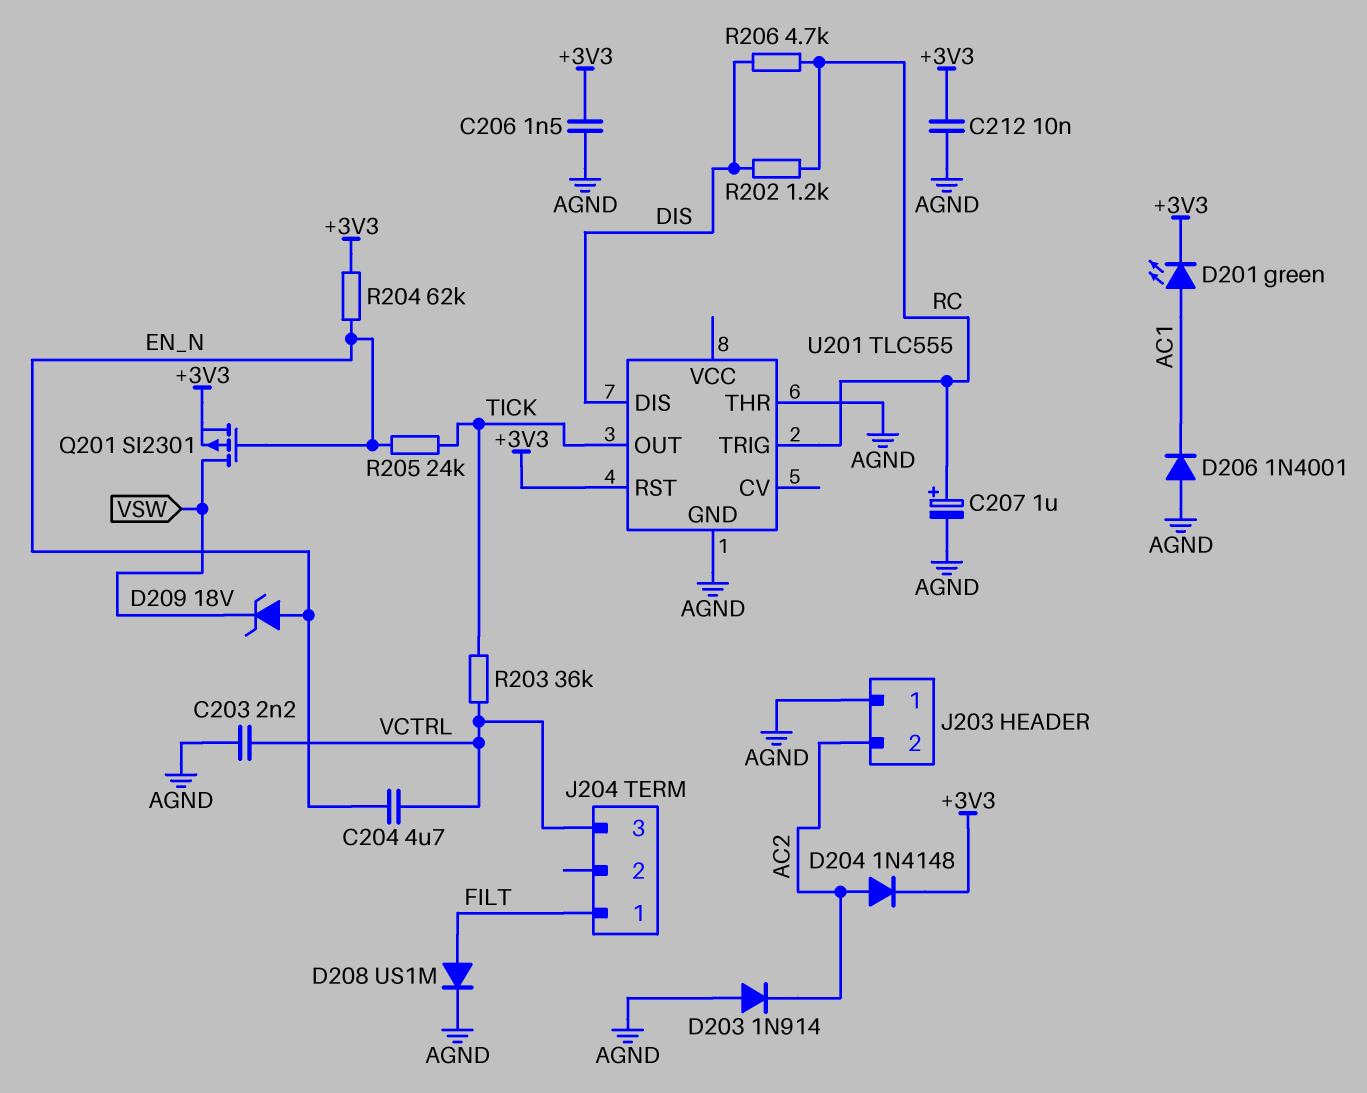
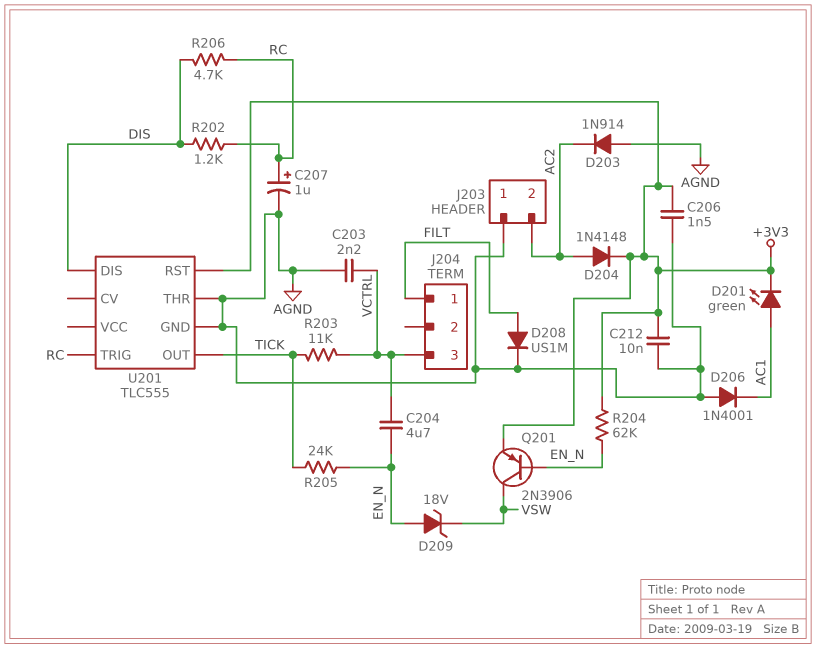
Q201: PMOS SI2301 (G EN_N, D VSW, S +3V3) -> PNP 2N3906 (B EN_N, C VSW, E +3V3)
R203: 36k (TICK, VCTRL) -> 11k (TICK, VCTRL)

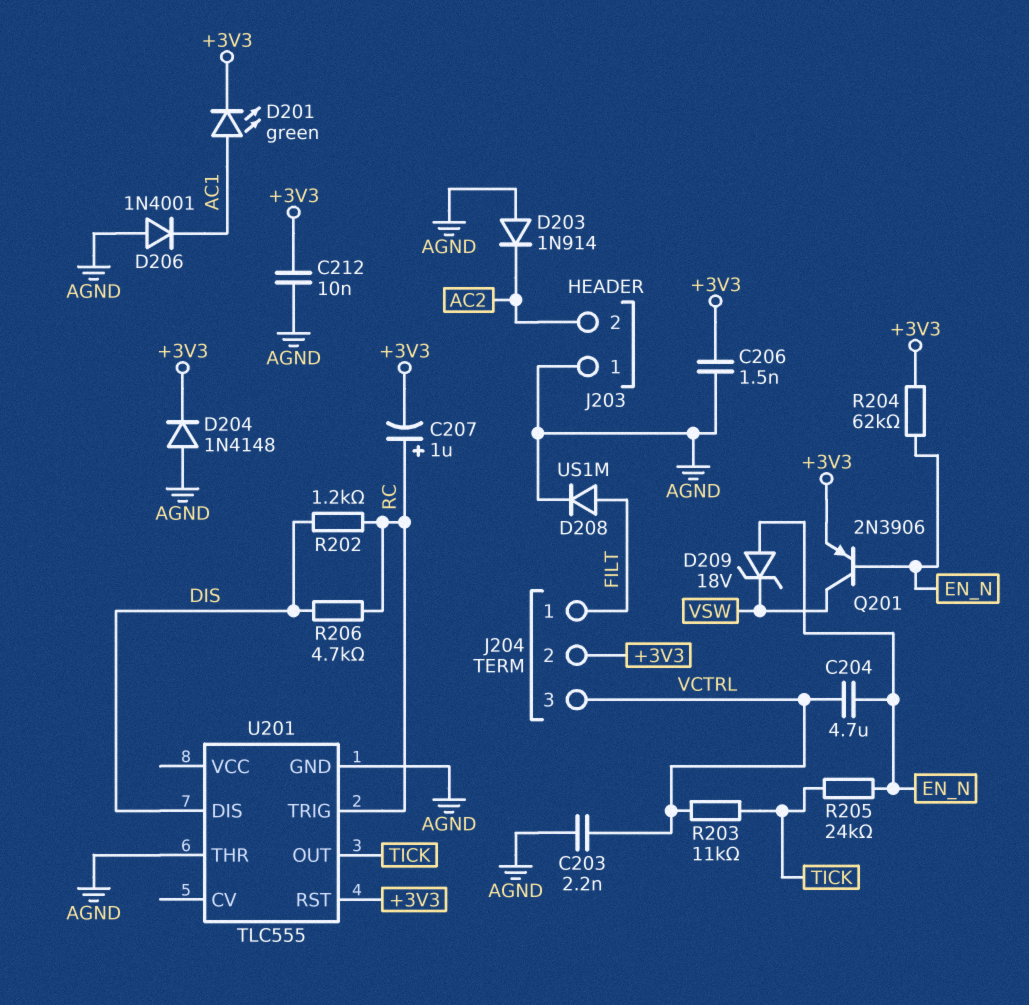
C207: 1uF (plus RC, minus AGND) -> 1uF (plus RC, minus +3V3)
D204: diode 1N4148 (A AC2, K +3V3) -> diode 1N4148 (A AGND, K +3V3)
J204 pin 2: none -> +3V3

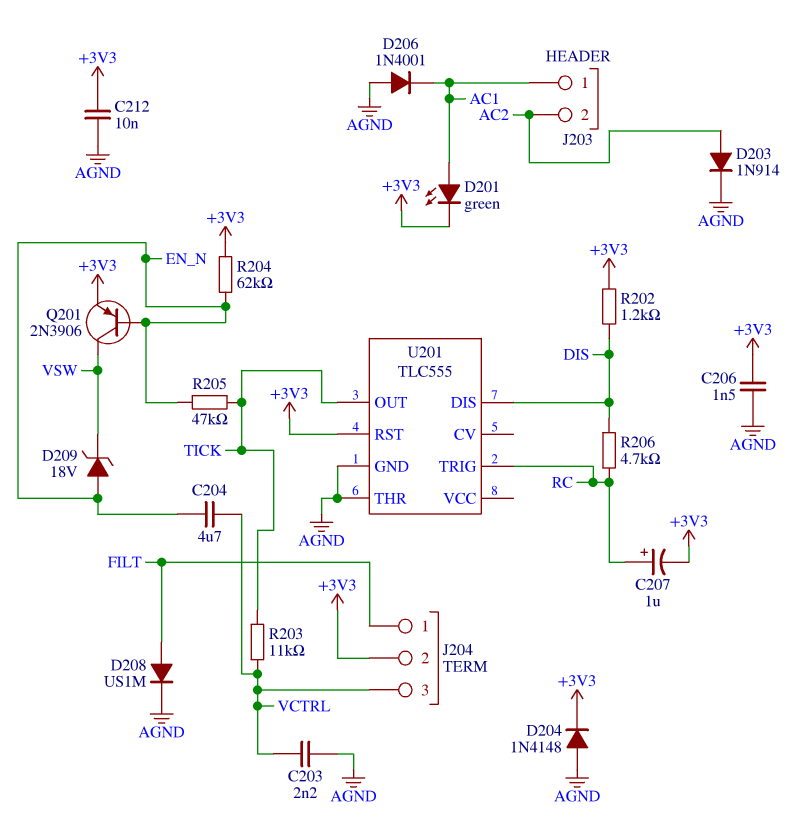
D203: diode 1N914 (A AGND, K AC2) -> diode 1N914 (A AC2, K AGND)
J203 pin 1: AGND -> AC1
R202: 1.2k (DIS, RC) -> 1.2k (+3V3, DIS)
R205: 24k (EN_N, TICK) -> 47k (EN_N, TICK)

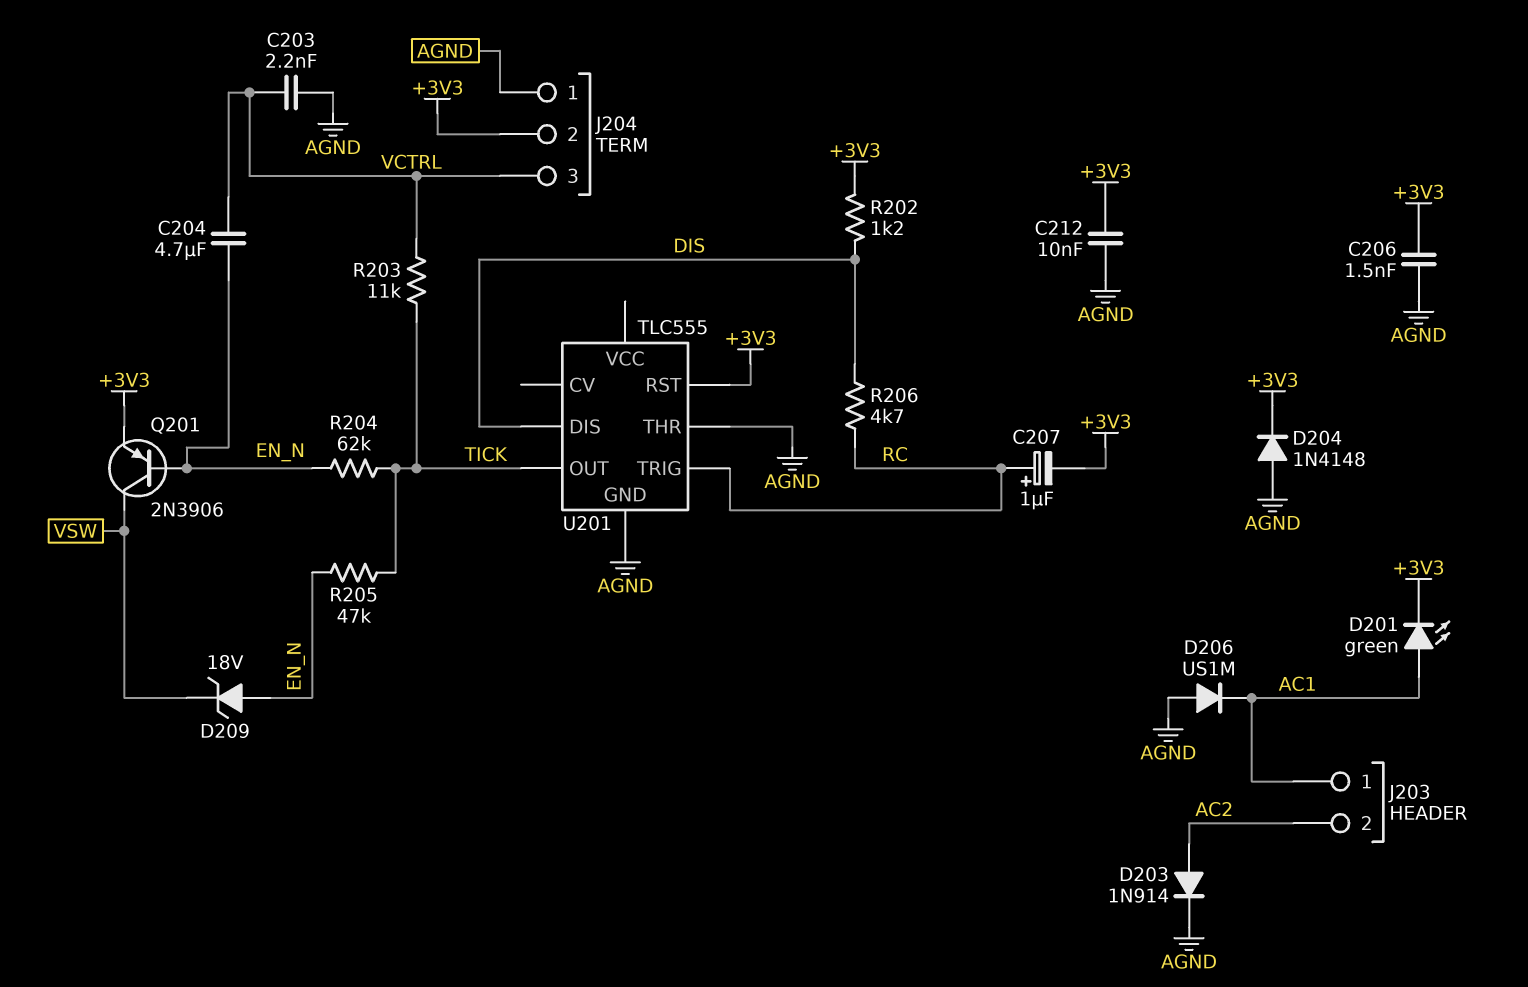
D206: diode 1N4001 (A AGND, K AC1) -> diode US1M (A AGND, K AC1)
D208: diode US1M (A FILT, K AGND) -> none
J204 pin 1: FILT -> AGND
R204: 62k (+3V3, EN_N) -> 62k (EN_N, TICK)

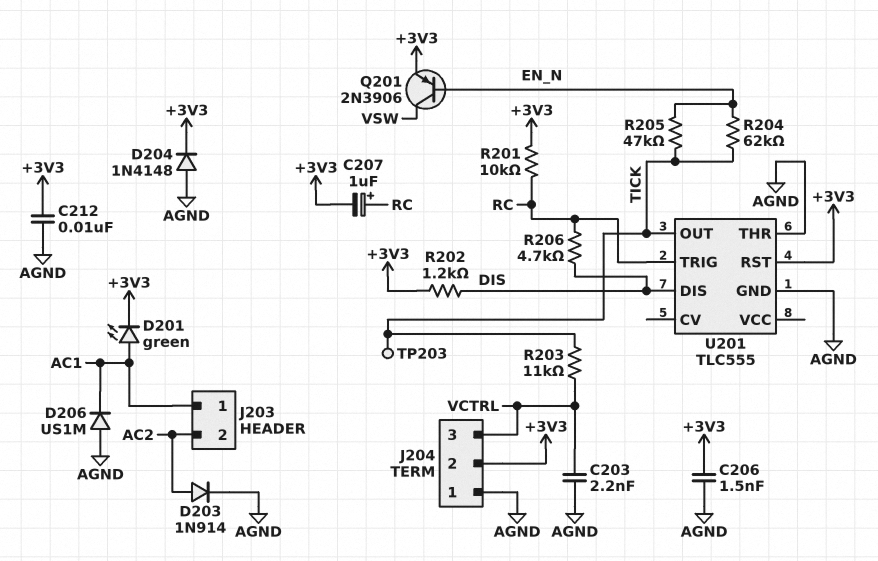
C204: 4.7uF (EN_N, VCTRL) -> none
D209: zener 18V (A EN_N, K VSW) -> none
R201: none -> 10k (+3V3, RC)
TP203: none -> test point (TICK)

